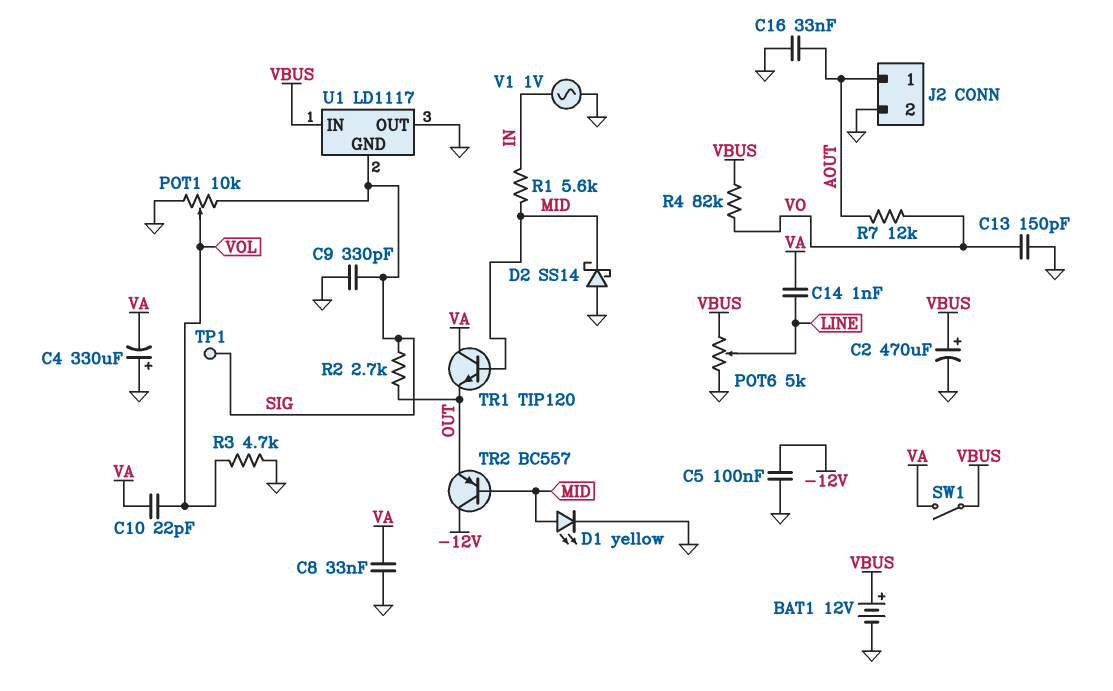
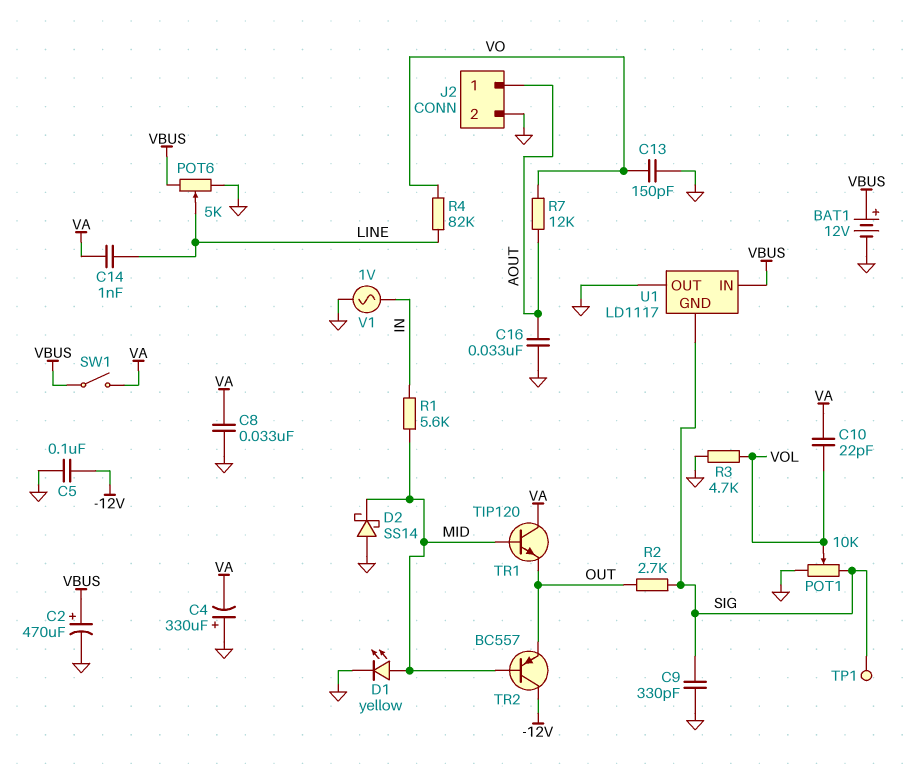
R4: 82k (VBUS, VO) -> 82k (LINE, VO)

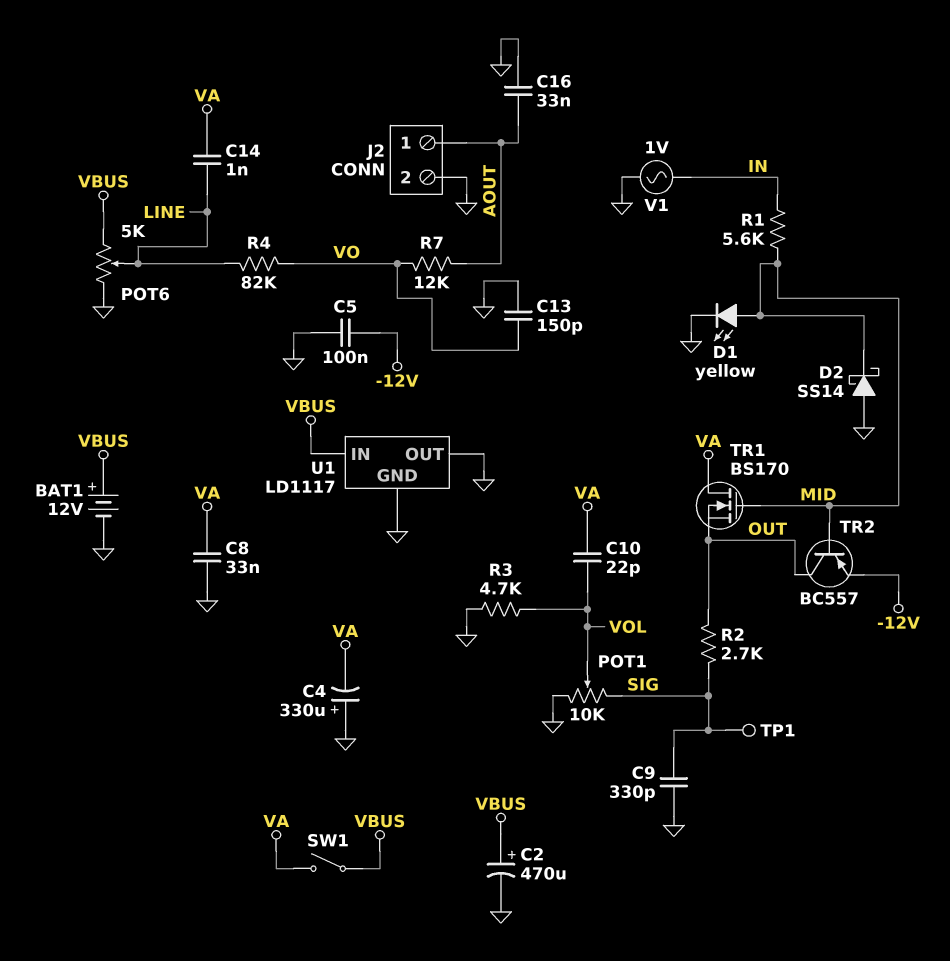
TR1: NPN TIP120 (B MID, C VA, E OUT) -> NMOS BS170 (G MID, D VA, S OUT)
TR2: PNP BC557 (B MID, C -12V, E OUT) -> PNP BC557 (B MID, C OUT, E -12V)
U1 pin GND: SIG -> GND

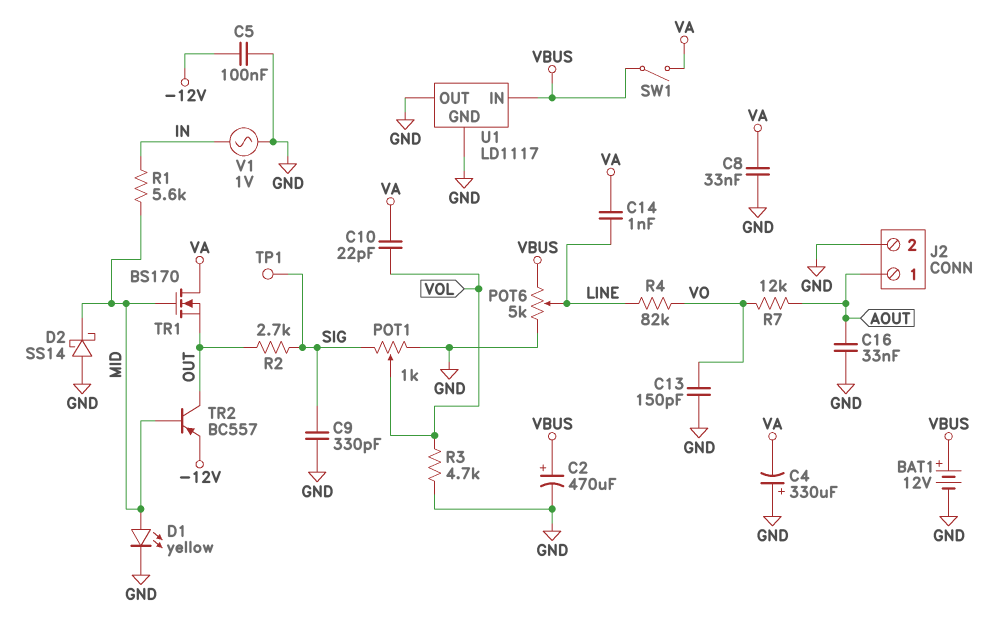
POT1: 10k (GND, SIG, wiper VOL) -> 1k (GND, SIG, wiper VOL)

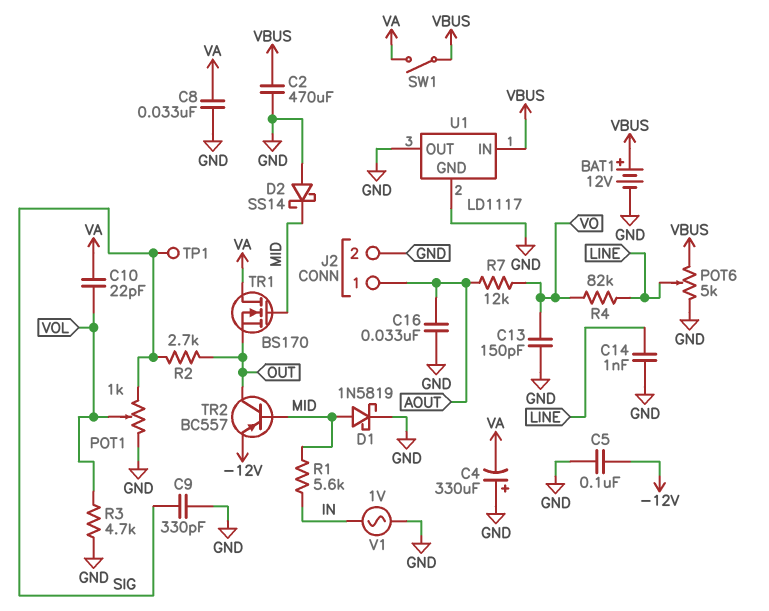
C2: 470uF (plus VBUS, minus GND) -> 470uF (GND, VBUS)
C14: 1nF (LINE, VA) -> 1nF (GND, LINE)
D1: LED yellow (A MID, K GND) -> schottky 1N5819 (A MID, K GND)

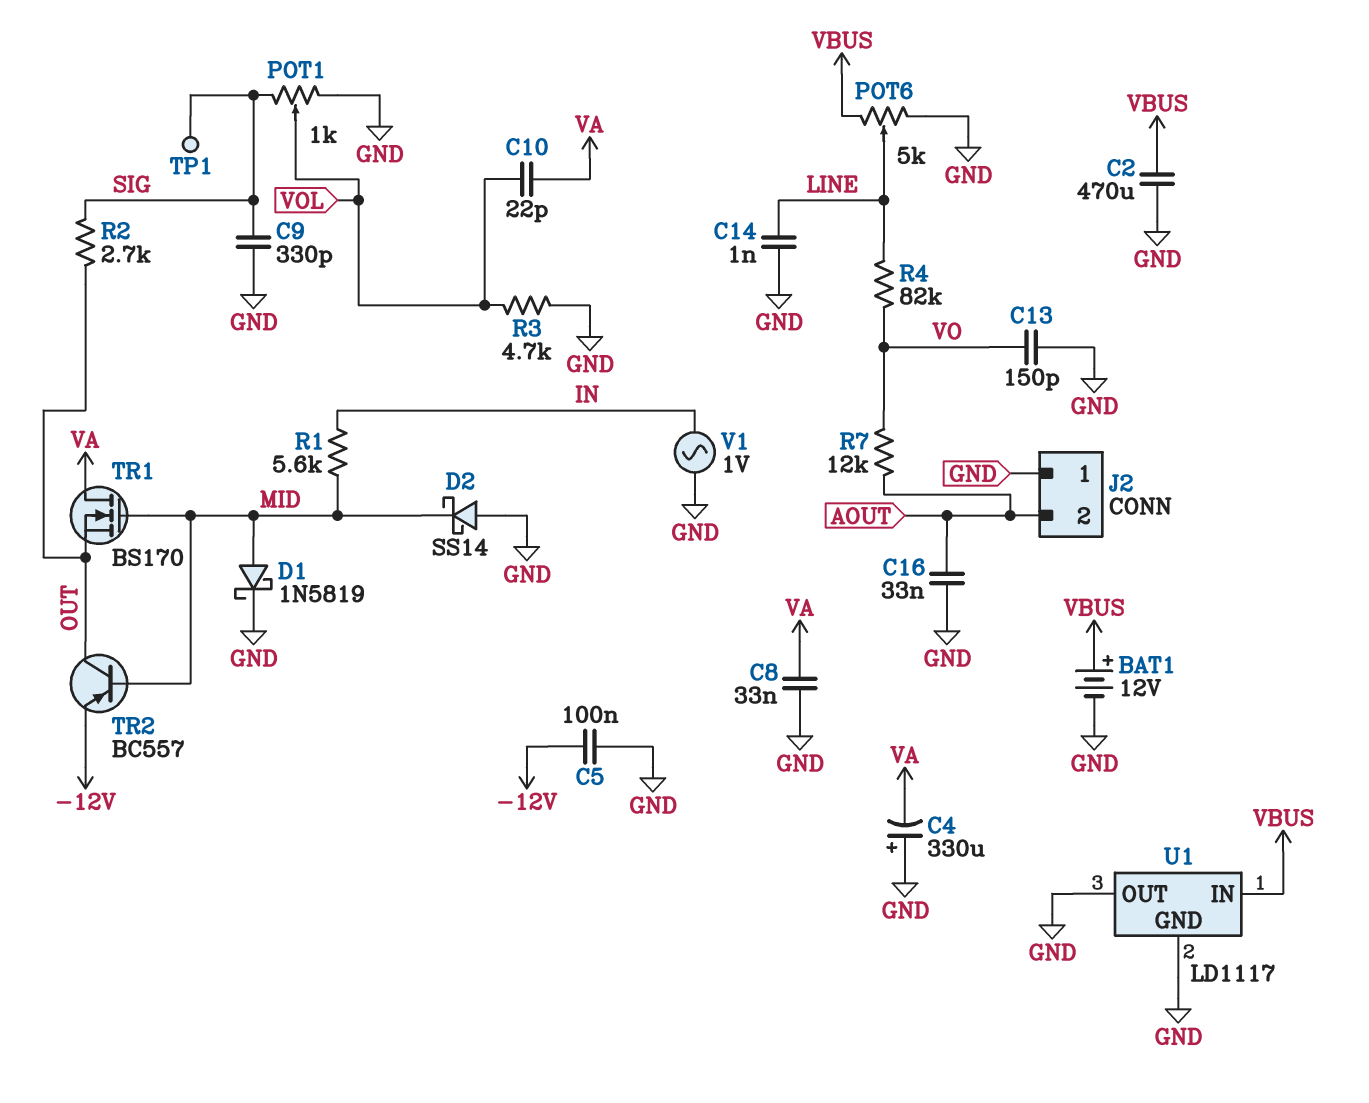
J2 pin 1: AOUT -> GND
J2 pin 2: GND -> AOUT
SW1: switch (VA, VBUS) -> none

